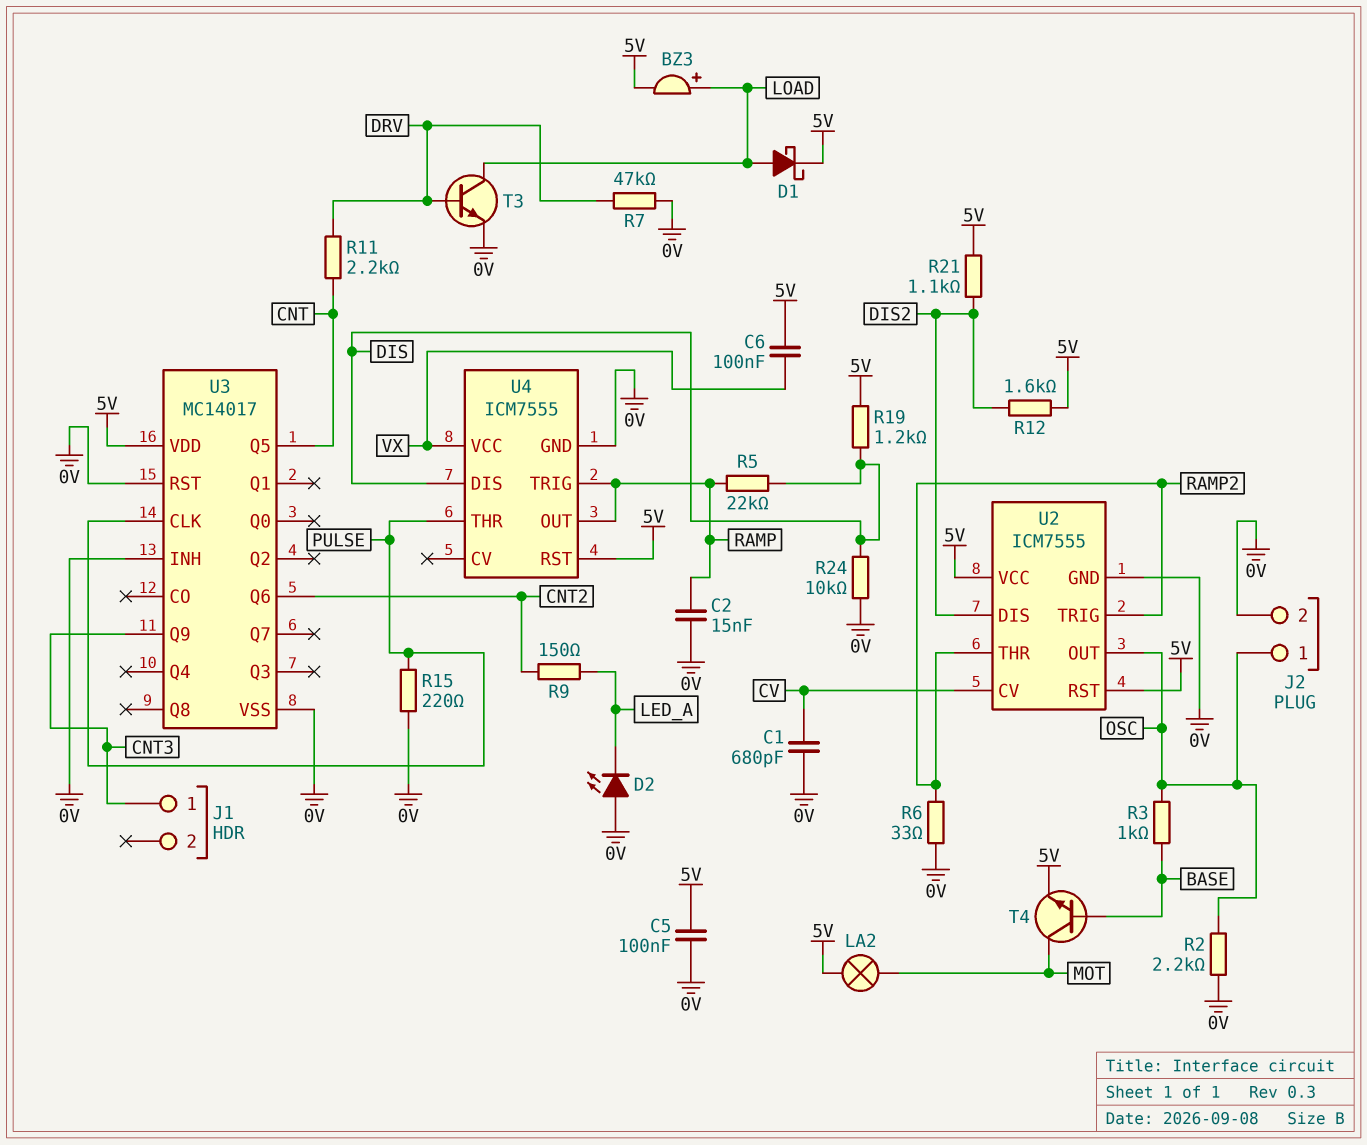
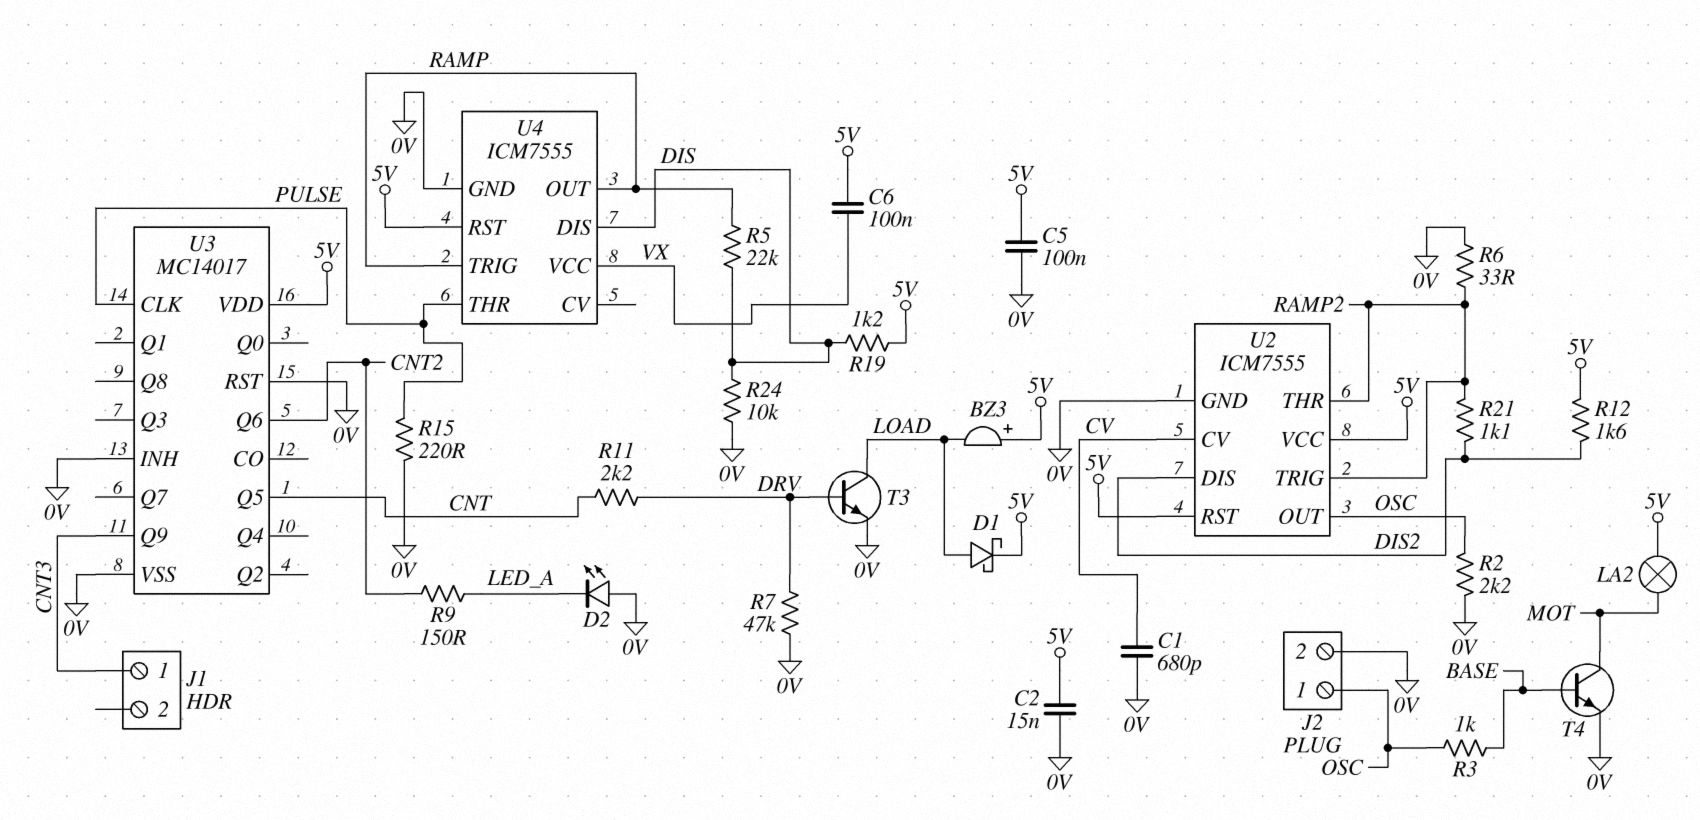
BZ3: buzzer (plus LOAD, minus 5V) -> buzzer (plus 5V, minus LOAD)
C2: 15nF (0V, RAMP) -> 15nF (0V, 5V)
R21: 1.1k (5V, DIS2) -> 1.1k (DIS2, RAMP2)
T4: NPN (B BASE, C MOT, E 5V) -> NPN (B BASE, C MOT, E 0V)

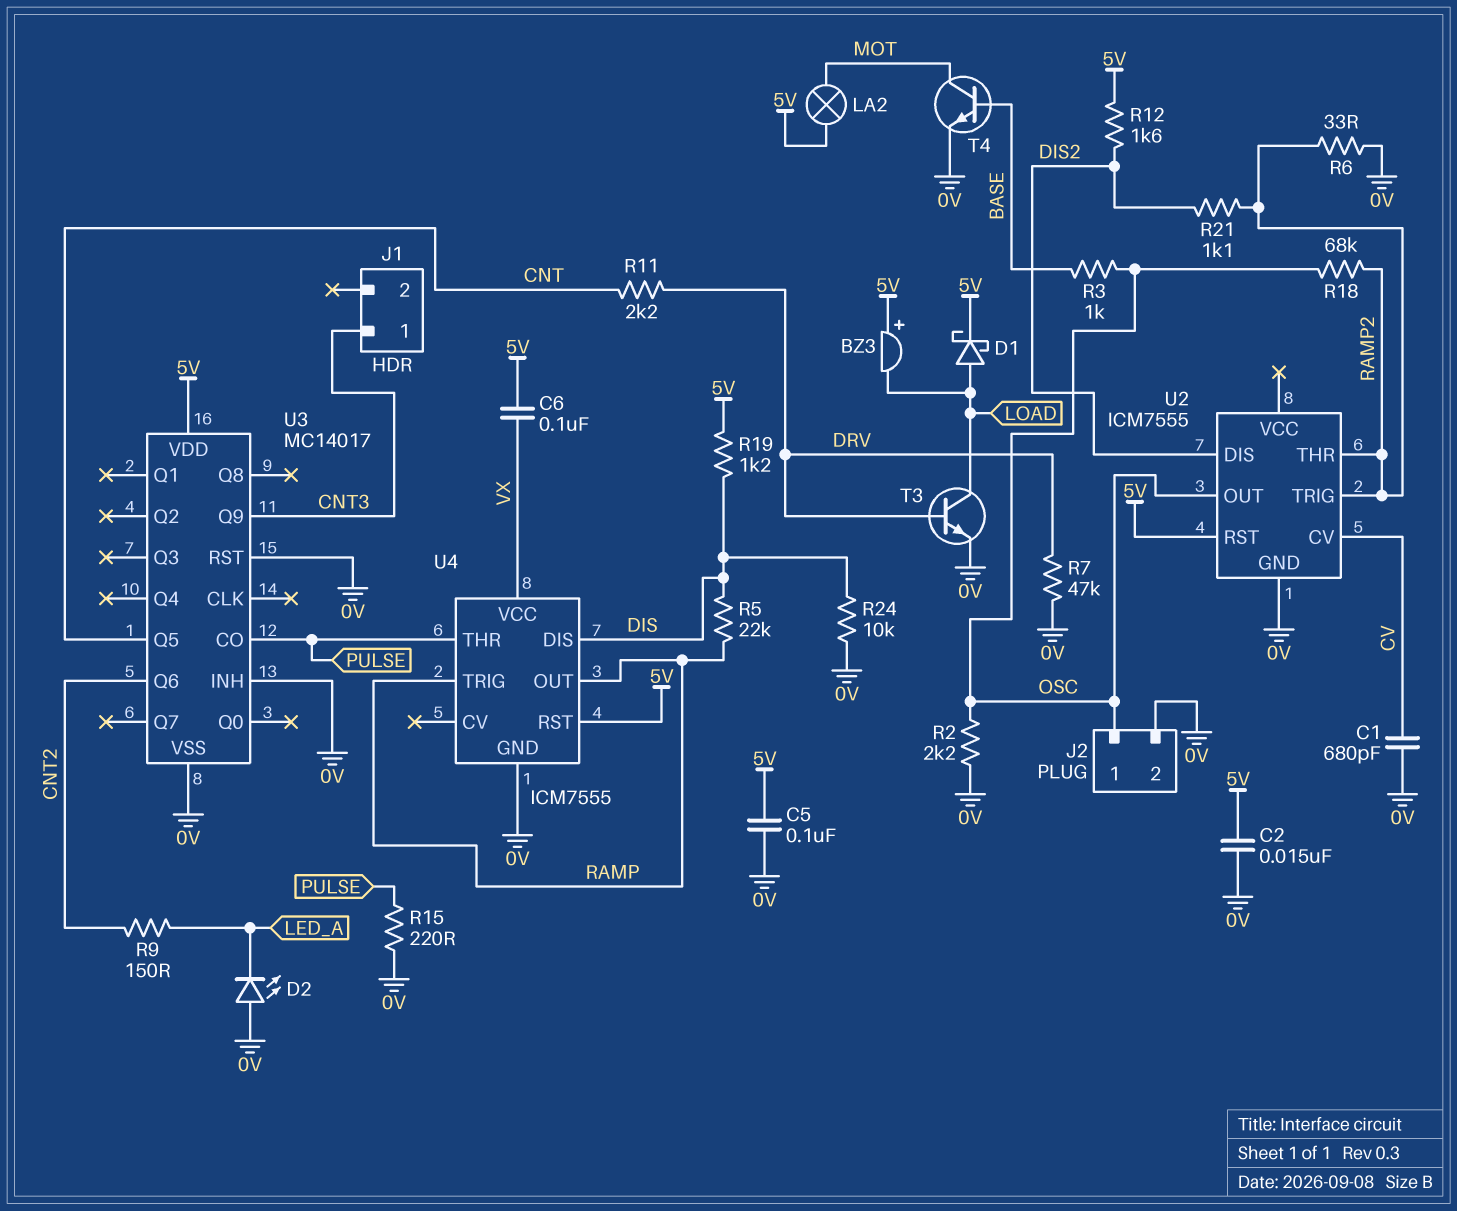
R18: none -> 68k (OSC, RAMP2)
U2 pin VCC: 5V -> none
U3 pin CLK: PULSE -> none
U3 pin CO: none -> PULSE

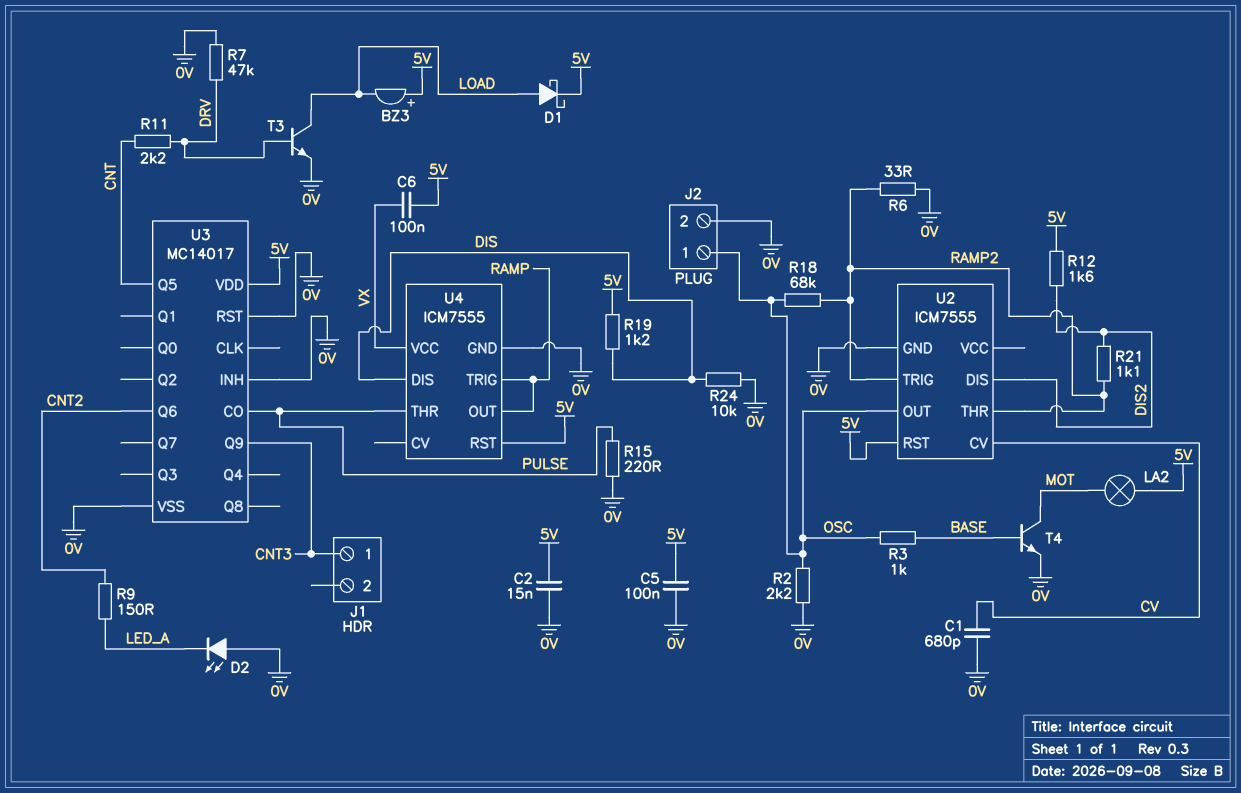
R5: 22k (DIS, RAMP) -> none

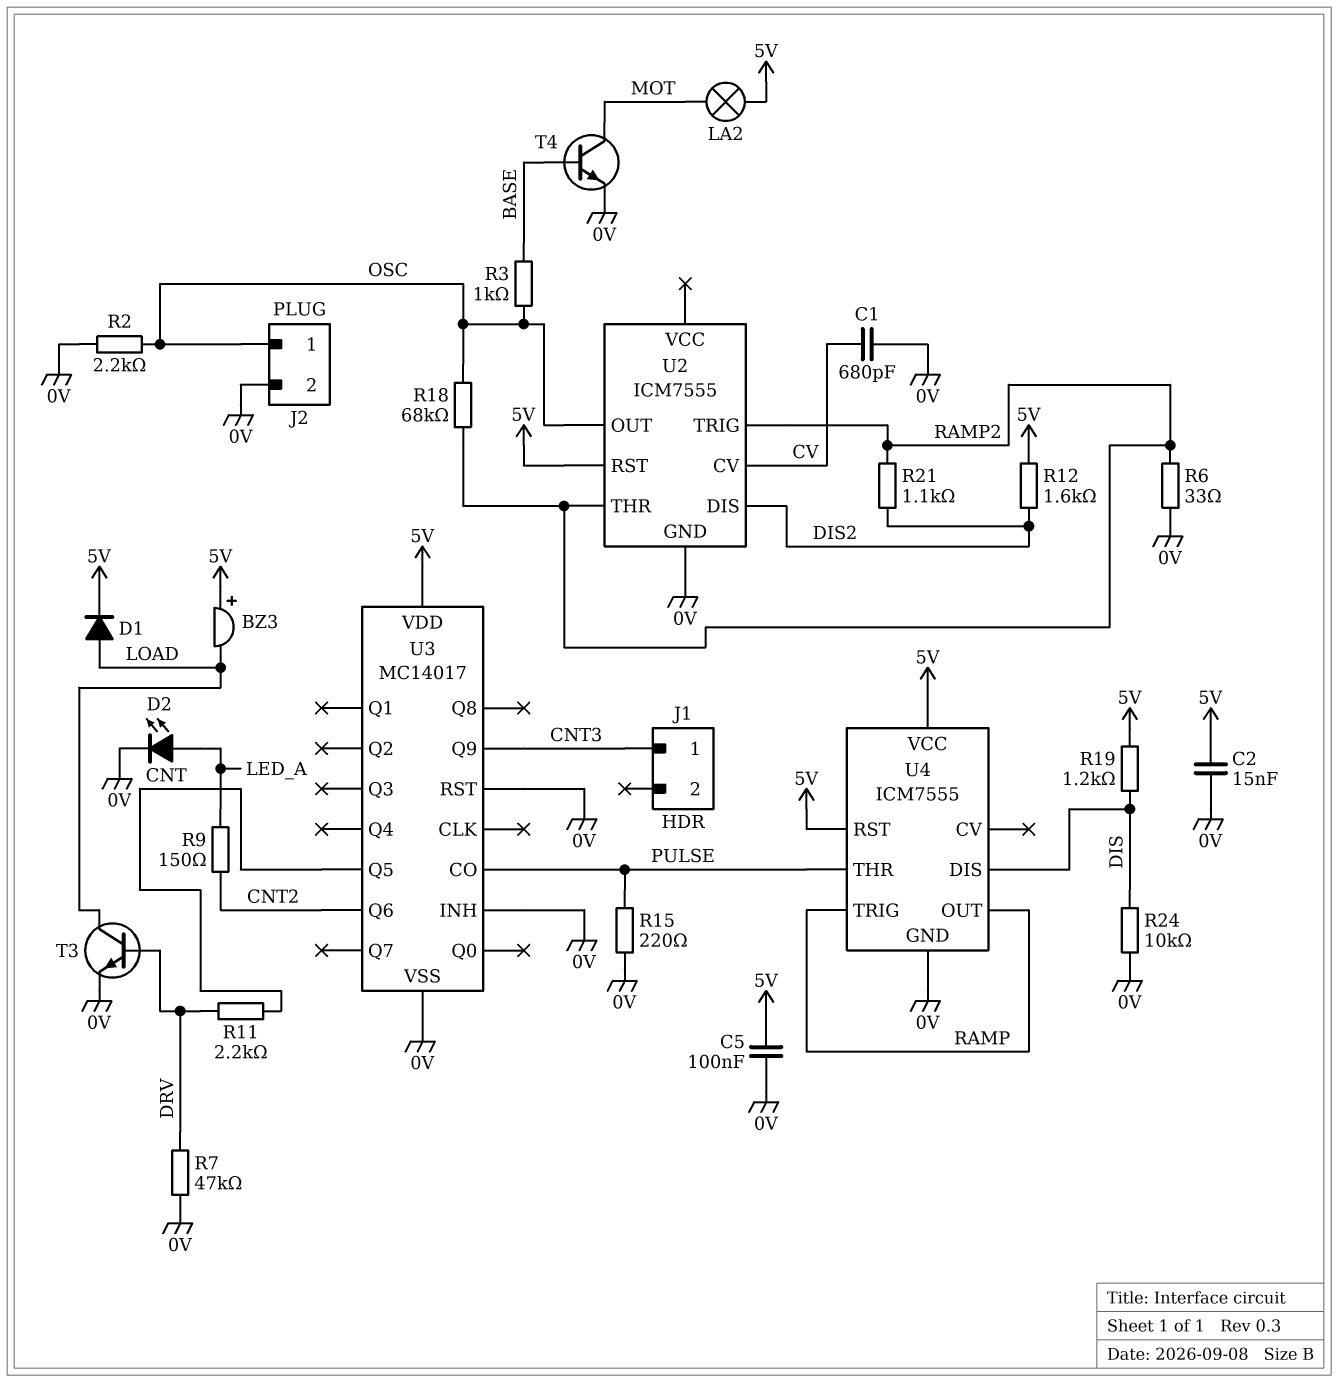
C6: 100nF (5V, VX) -> none
D1: schottky (A LOAD, K 5V) -> diode (A LOAD, K 5V)
D2: LED (A 0V, K LED_A) -> LED (A LED_A, K 0V)
U4 pin VCC: VX -> 5V

